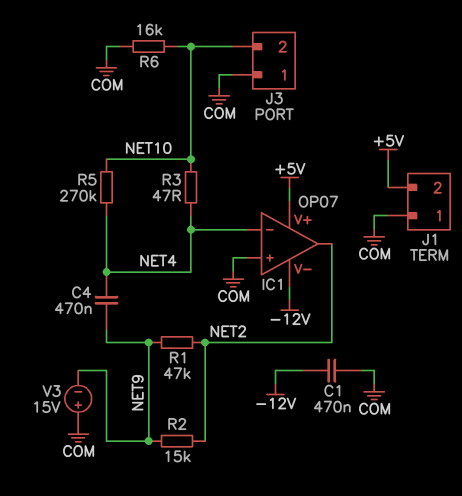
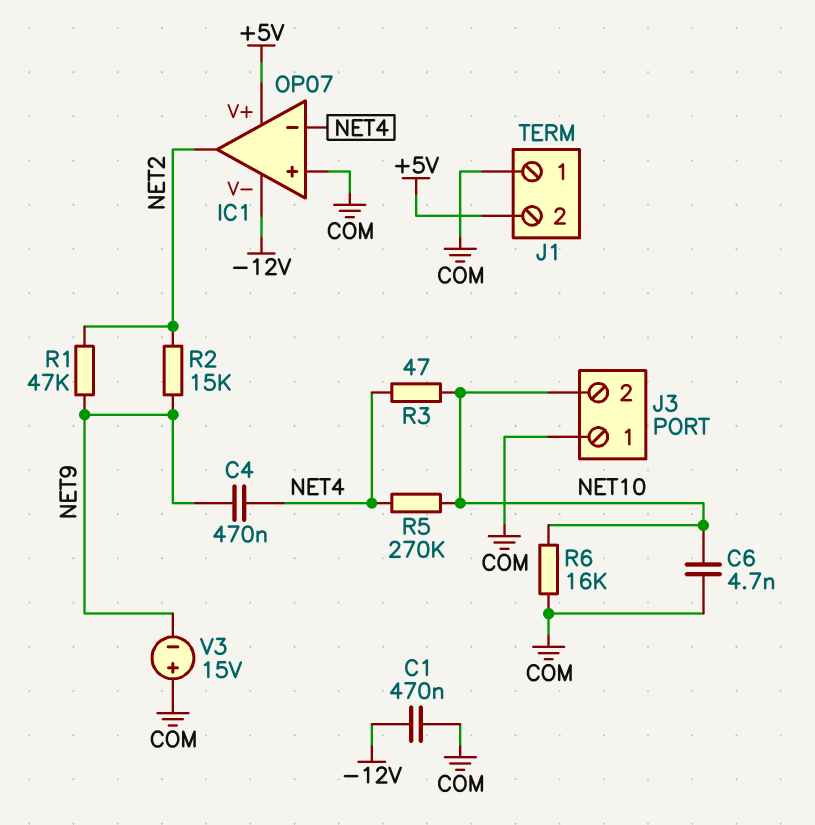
C6: none -> 4.7nF (COM, NET10)

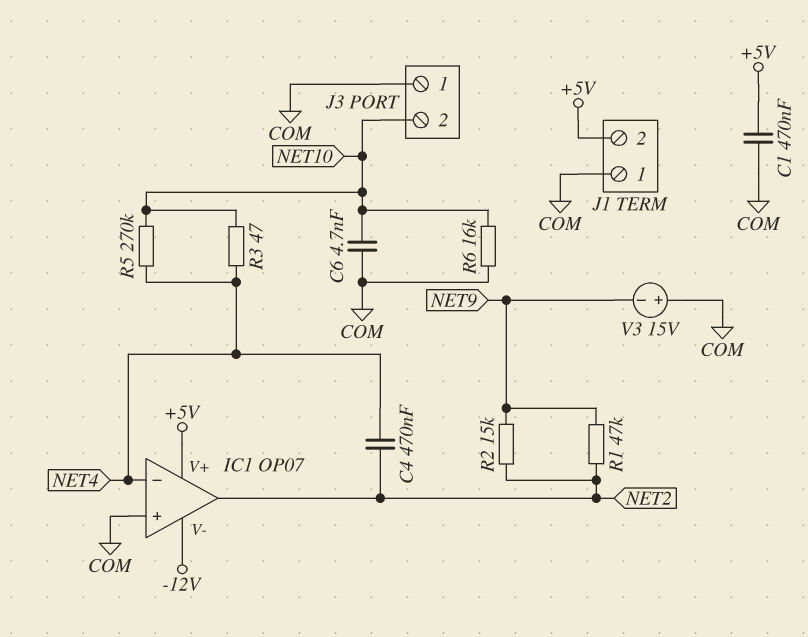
C1: 470nF (-12V, COM) -> 470nF (+5V, COM)
C4: 470nF (NET4, NET9) -> 470nF (NET2, NET4)

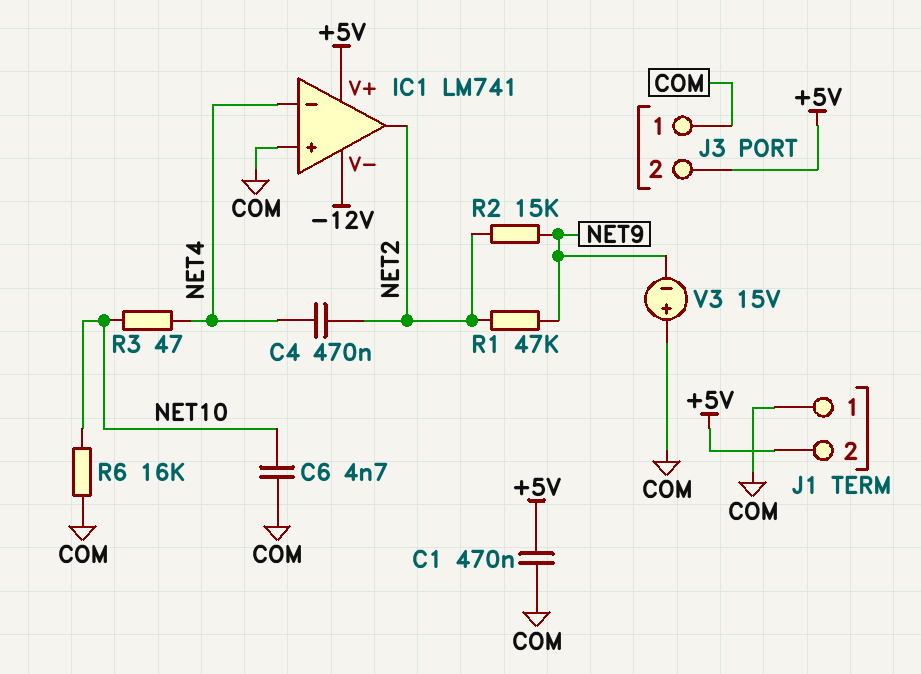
IC1: OP07 -> LM741
J3 pin 2: NET10 -> +5V
R5: 270k (NET4, NET10) -> none

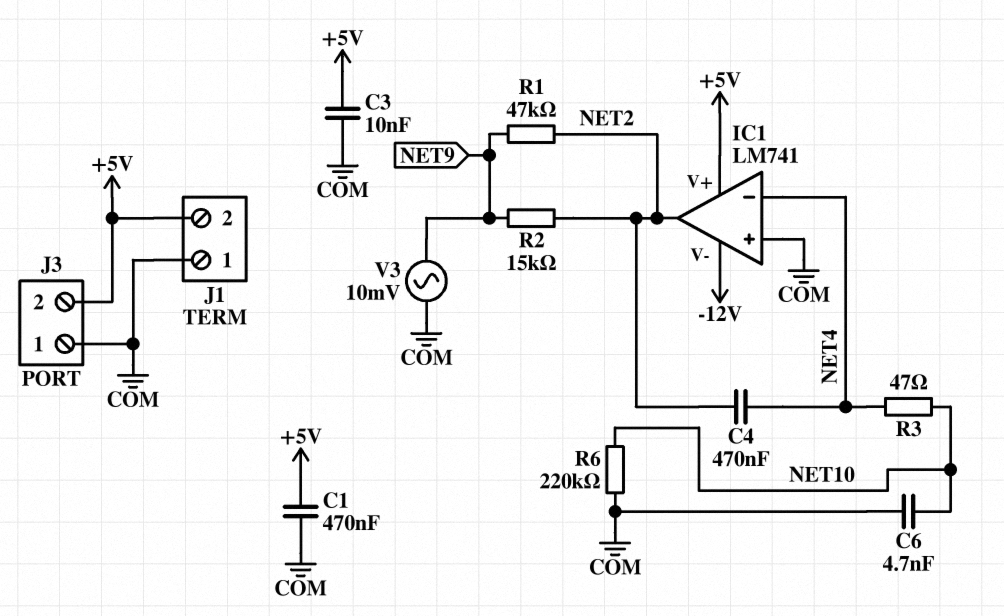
C3: none -> 10nF (+5V, COM)
R6: 16k (COM, NET10) -> 220k (COM, NET10)
V3: 15V (plus COM, minus NET9) -> AC 10mV (COM, NET9)

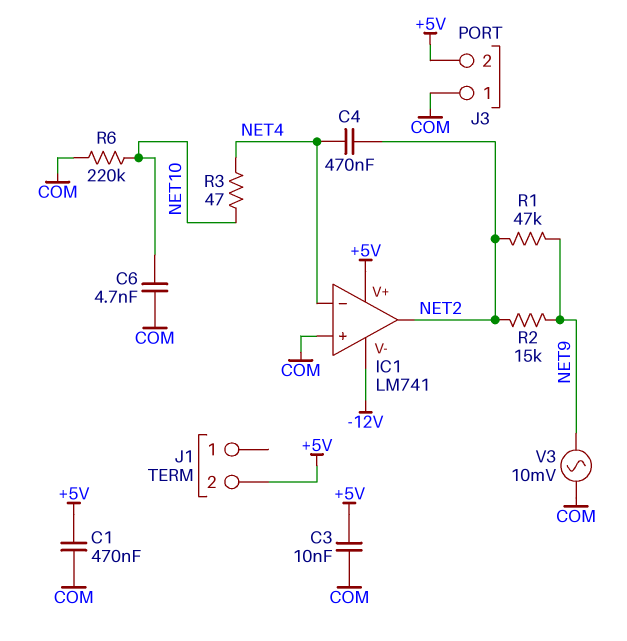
J1 pin 1: COM -> none

